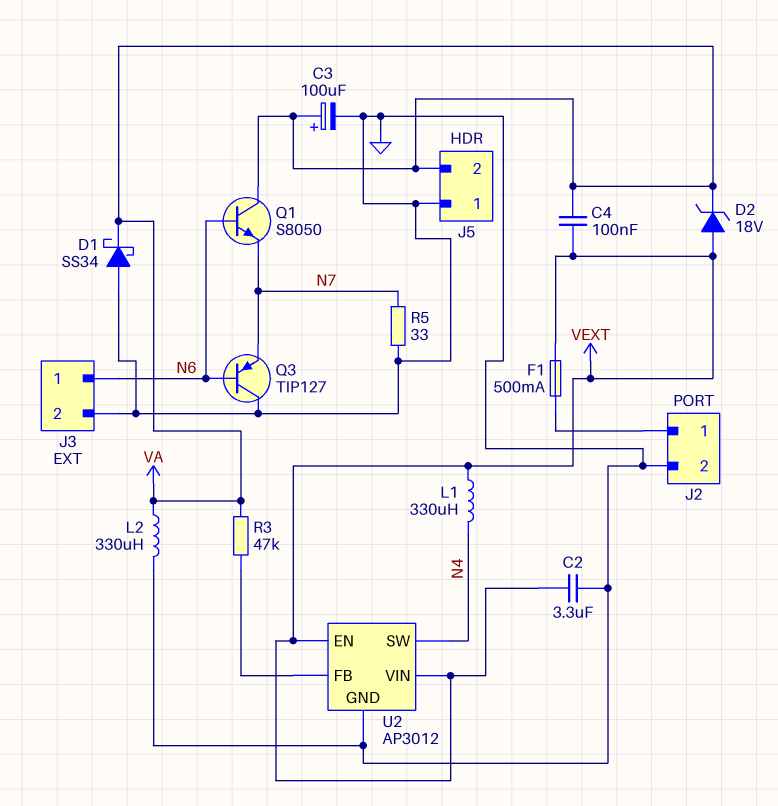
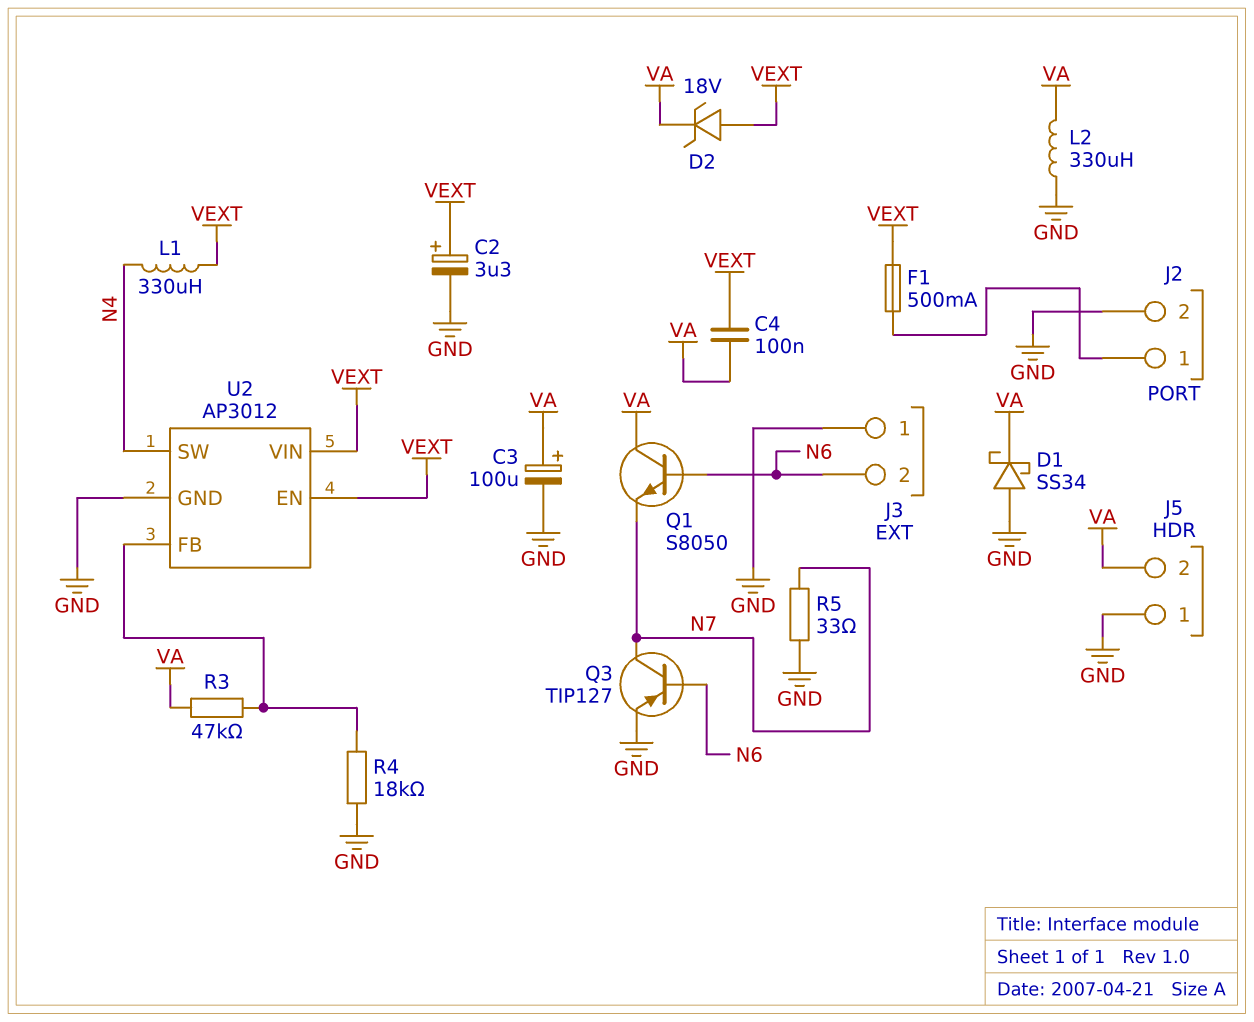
C2: 3.3uF (GND, VEXT) -> 3.3uF (plus VEXT, minus GND)
J3 pin 1: N6 -> GND
J3 pin 2: GND -> N6
Q3: PNP TIP127 (B N6, C GND, E N7) -> PNP TIP127 (B N6, C N7, E GND)
R4: none -> 18k (GND, U2/FB)

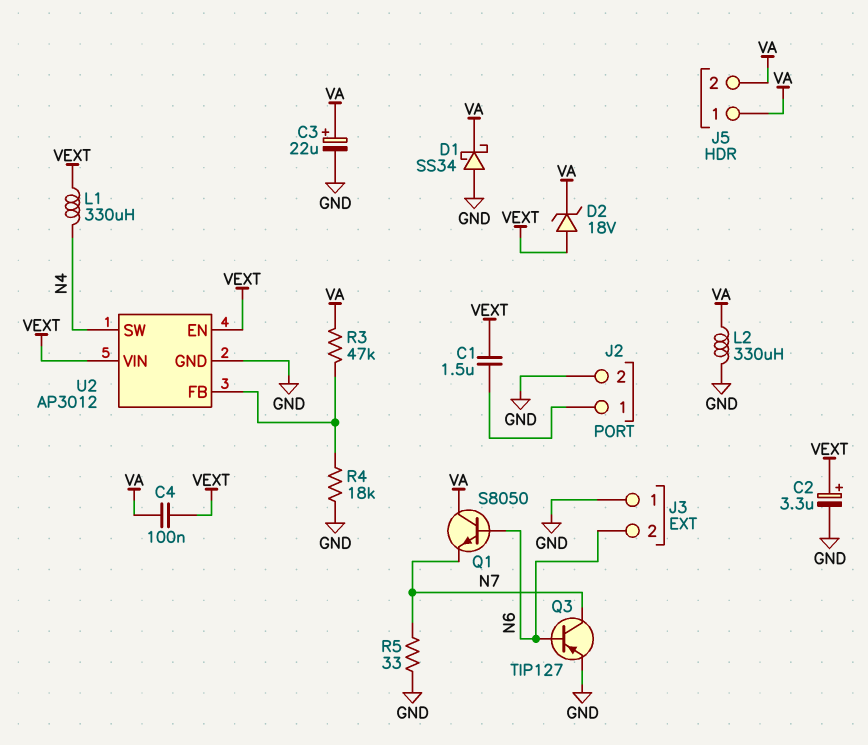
C1: none -> 1.5uF (J2/1, VEXT)
C3: 100uF (plus VA, minus GND) -> 22uF (plus VA, minus GND)
F1: 500mA (J2/1, VEXT) -> none
J5 pin 1: GND -> VA

